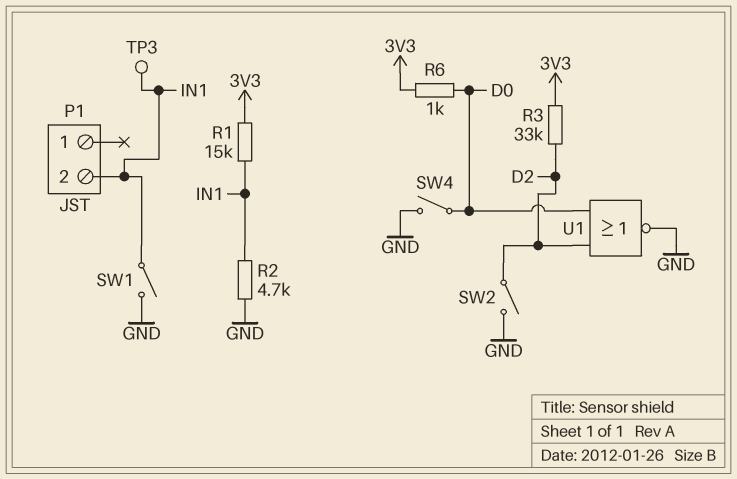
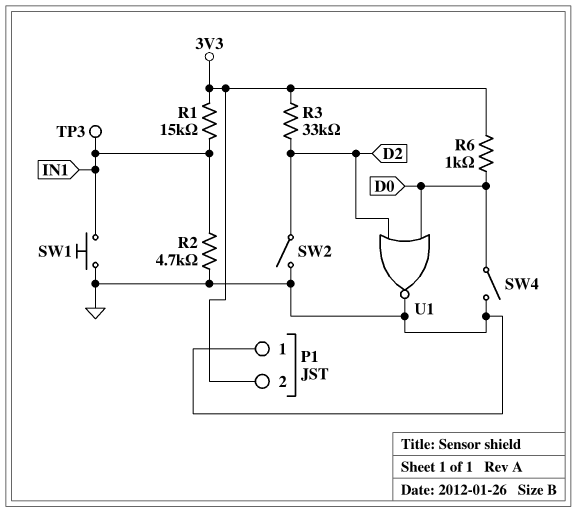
P1 pin 1: none -> GND
P1 pin 2: IN1 -> 3V3
SW1: switch (GND, IN1) -> button (GND, IN1)

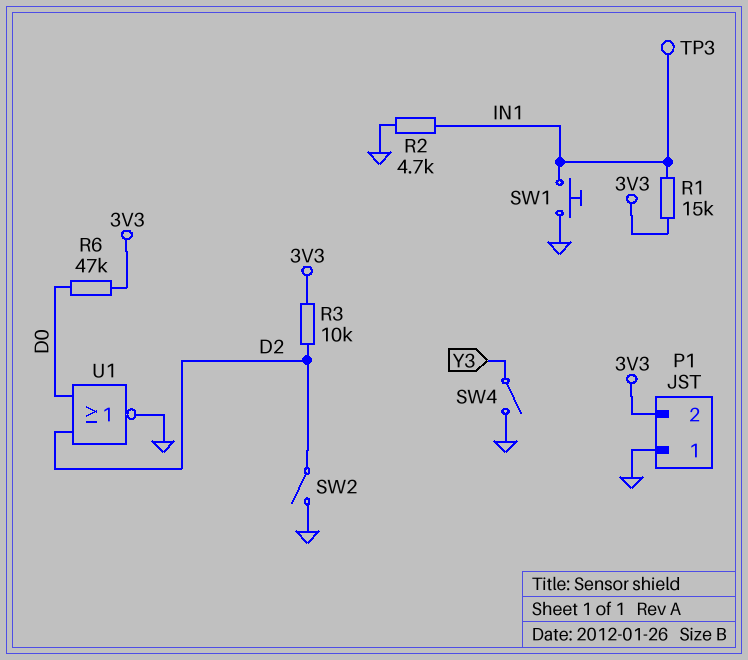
R3: 33k (3V3, D2) -> 10k (3V3, D2)
R6: 1k (3V3, D0) -> 47k (3V3, D0)
SW4: switch (D0, GND) -> switch (GND, Y3)

